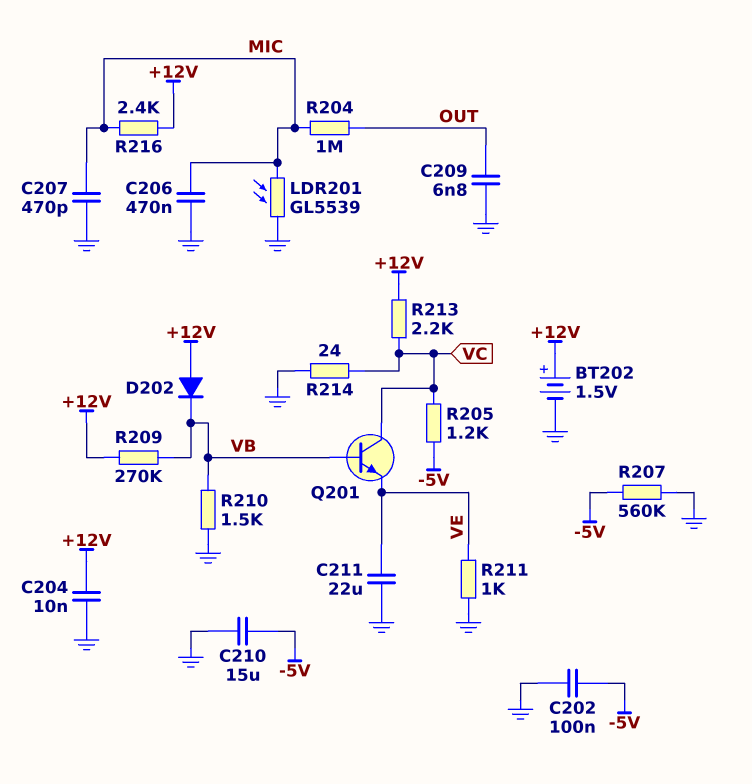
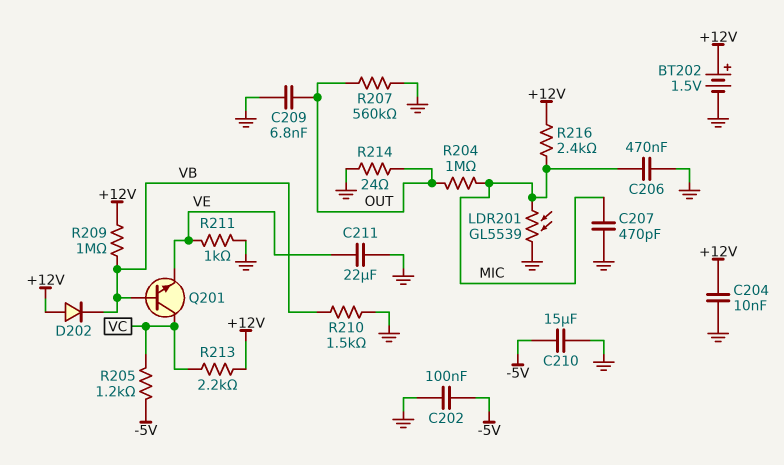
R207: 560k (-5V, GND) -> 560k (GND, OUT)
R209: 270k (+12V, VB) -> 1M (+12V, VB)
R214: 24 (GND, VC) -> 24 (GND, OUT)

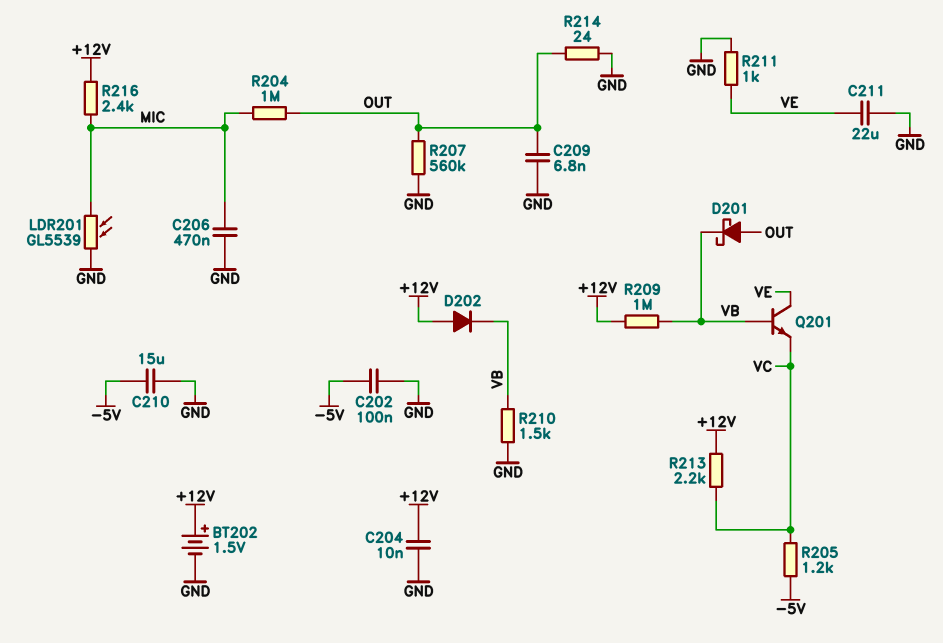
C207: 470pF (GND, MIC) -> none
D201: none -> schottky (A OUT, K VB)
Q201: NPN (B VB, C VC, E VE) -> NPN (B VB, C VE, E VC)

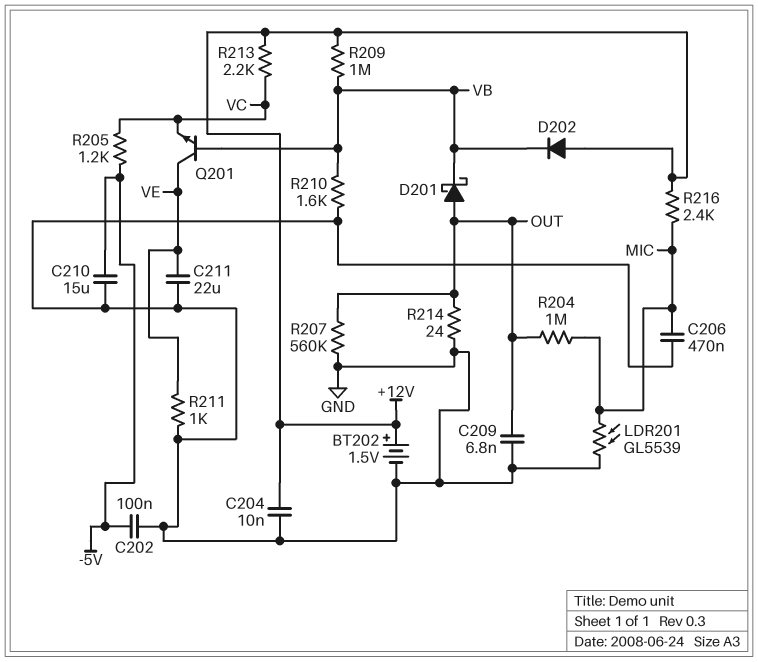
R210: 1.5k (GND, VB) -> 1.6k (GND, VB)

